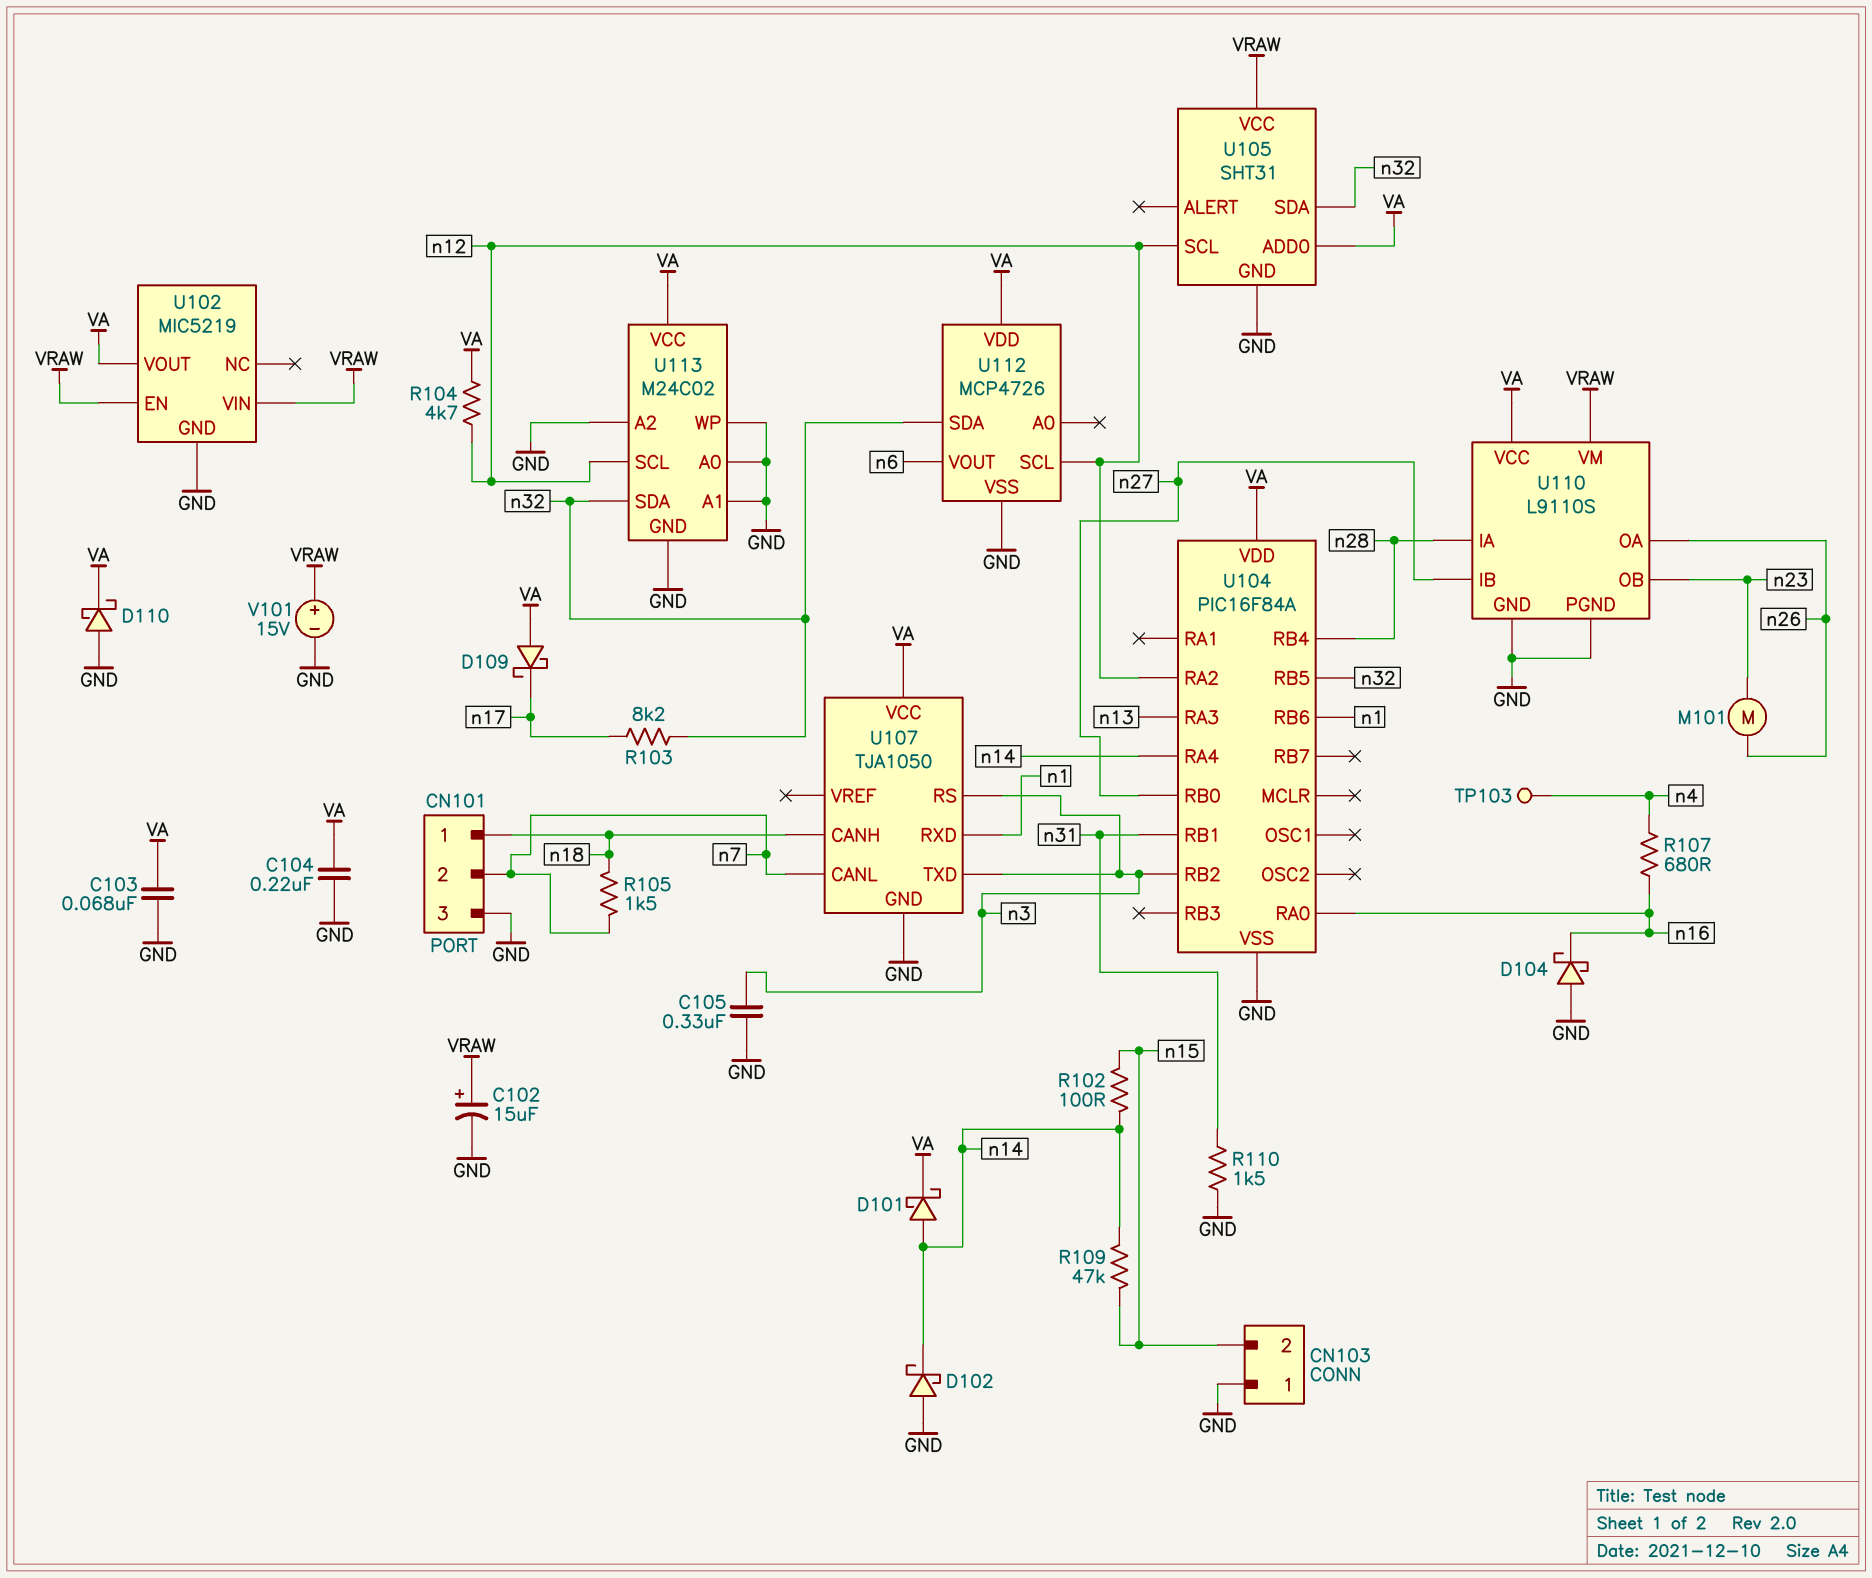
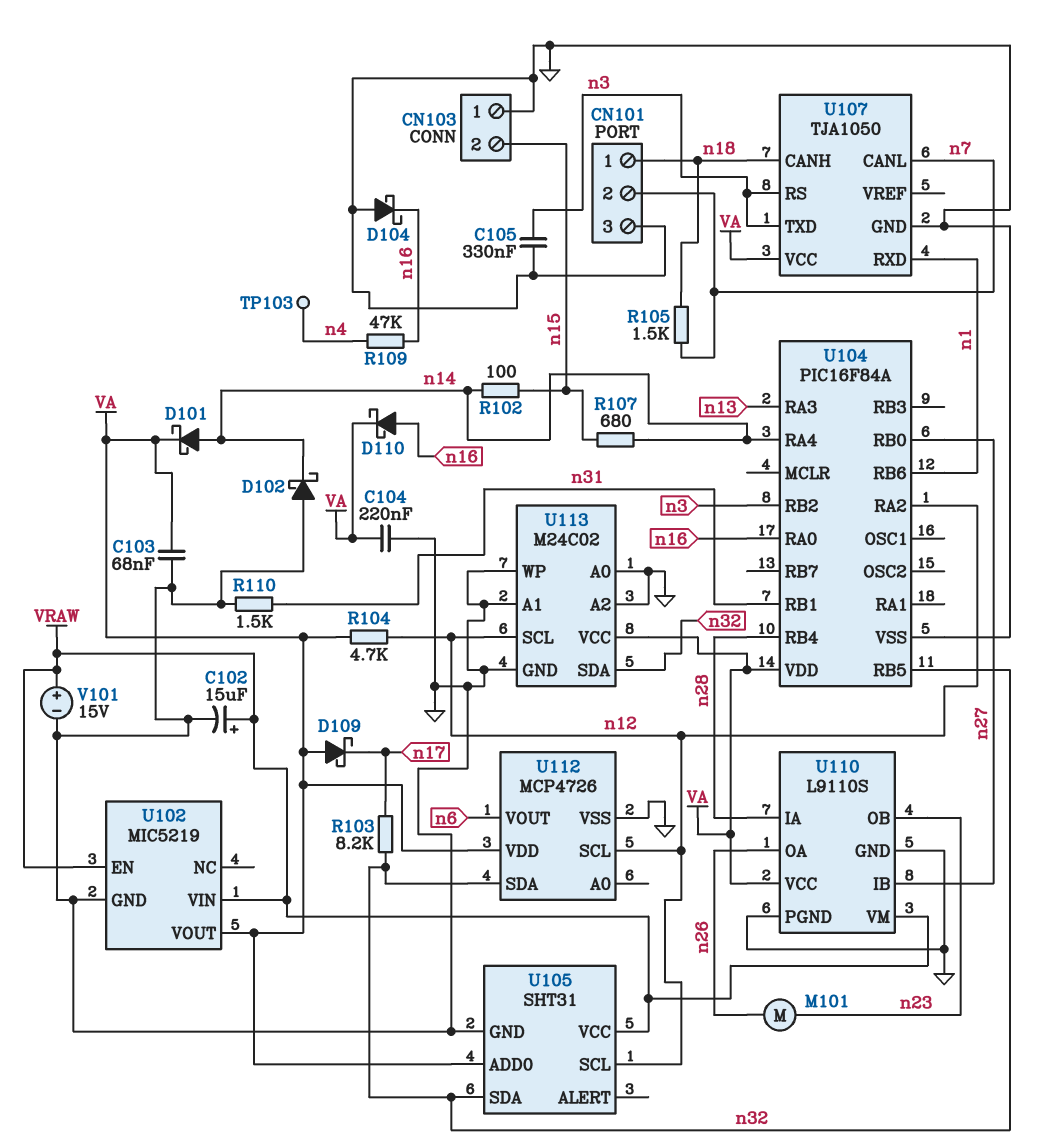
D110: schottky (A GND, K VA) -> schottky (A n16, K VA)
R107: 680 (n4, n16) -> 680 (n14, n15)
R109: 47k (n14, n15) -> 47k (n4, n16)

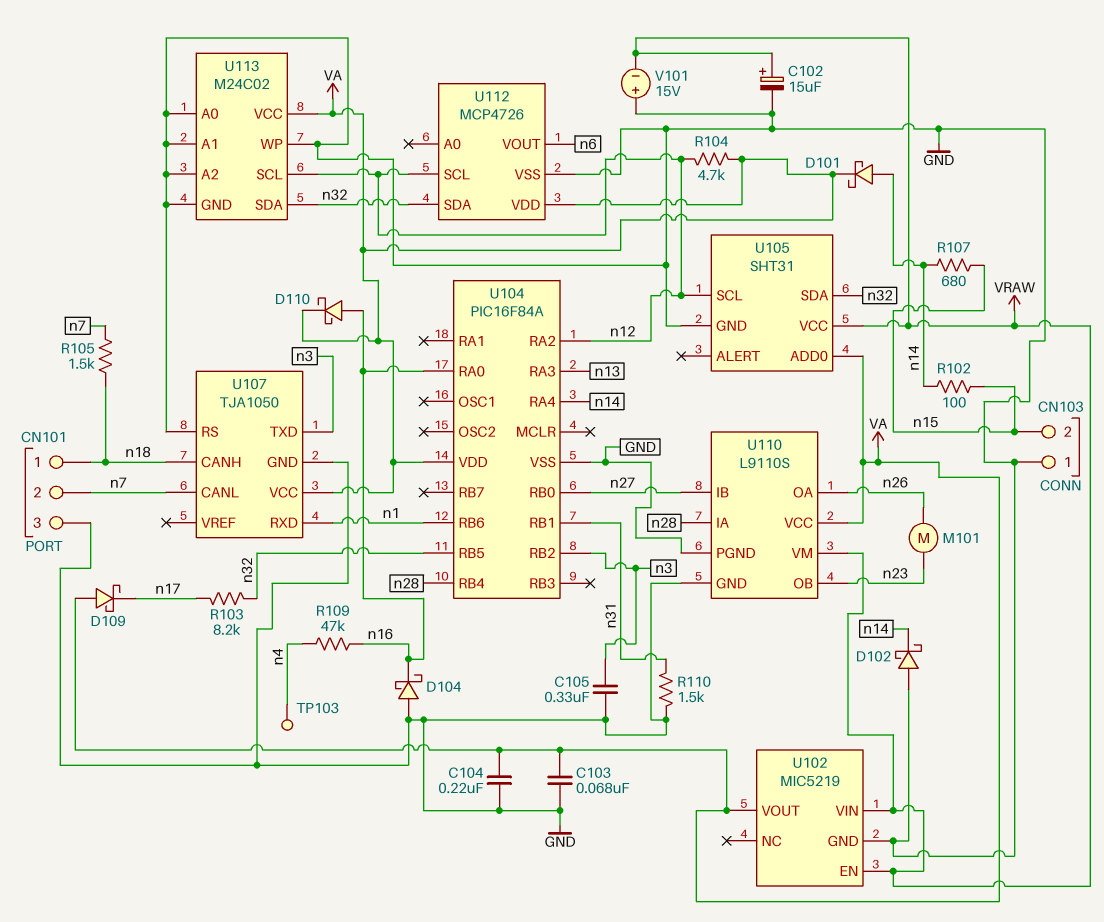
U107 pin RS: n3 -> GND
V101: 15V (plus VRAW, minus GND) -> 15V (plus GND, minus VRAW)

